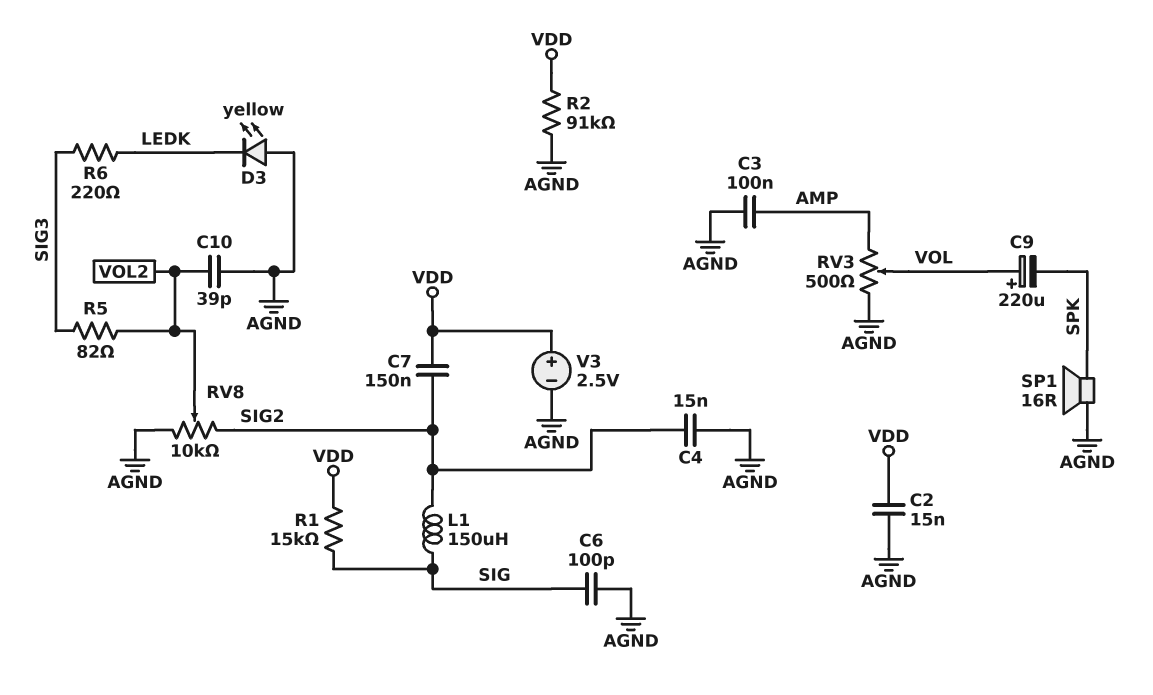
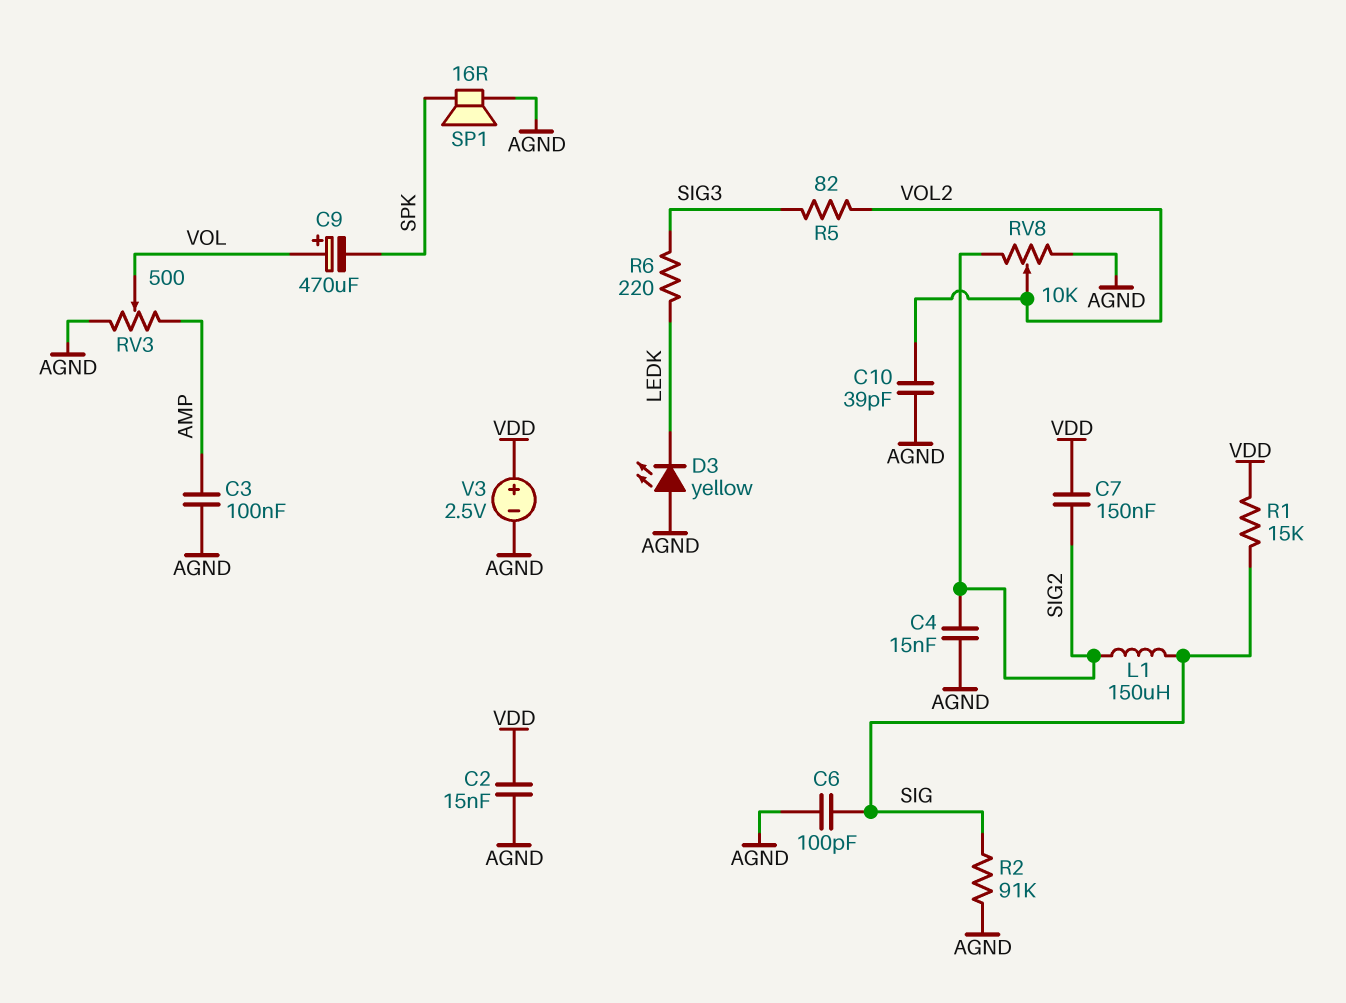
C9: 220uF (plus VOL, minus SPK) -> 470uF (plus VOL, minus SPK)
R2: 91k (AGND, VDD) -> 91k (AGND, SIG)

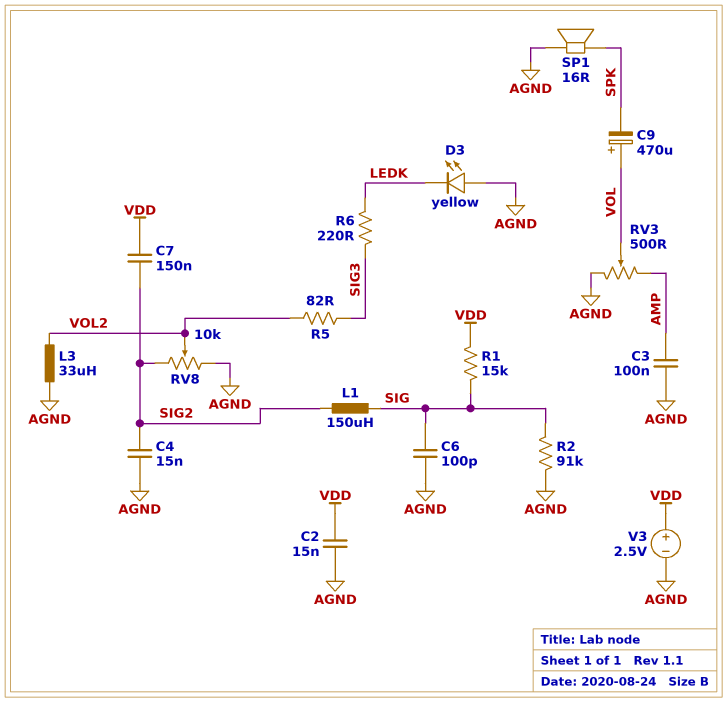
C10: 39pF (AGND, VOL2) -> none
L3: none -> 33uH (AGND, VOL2)

